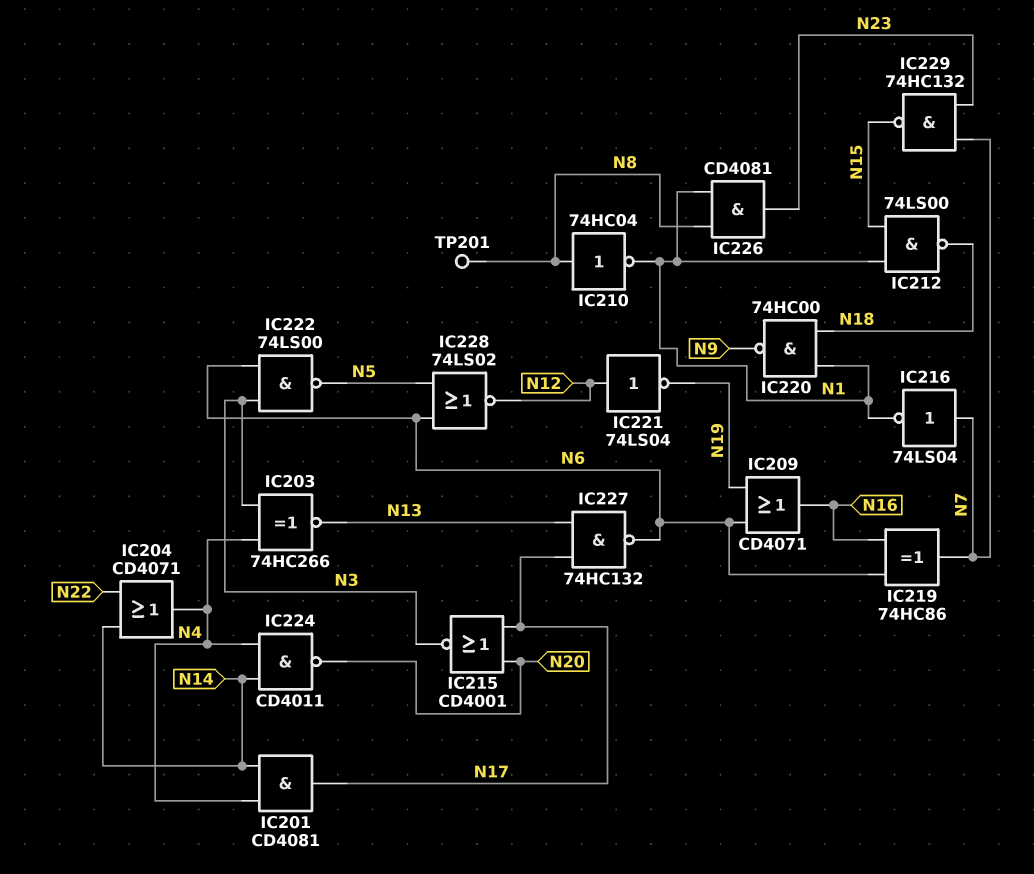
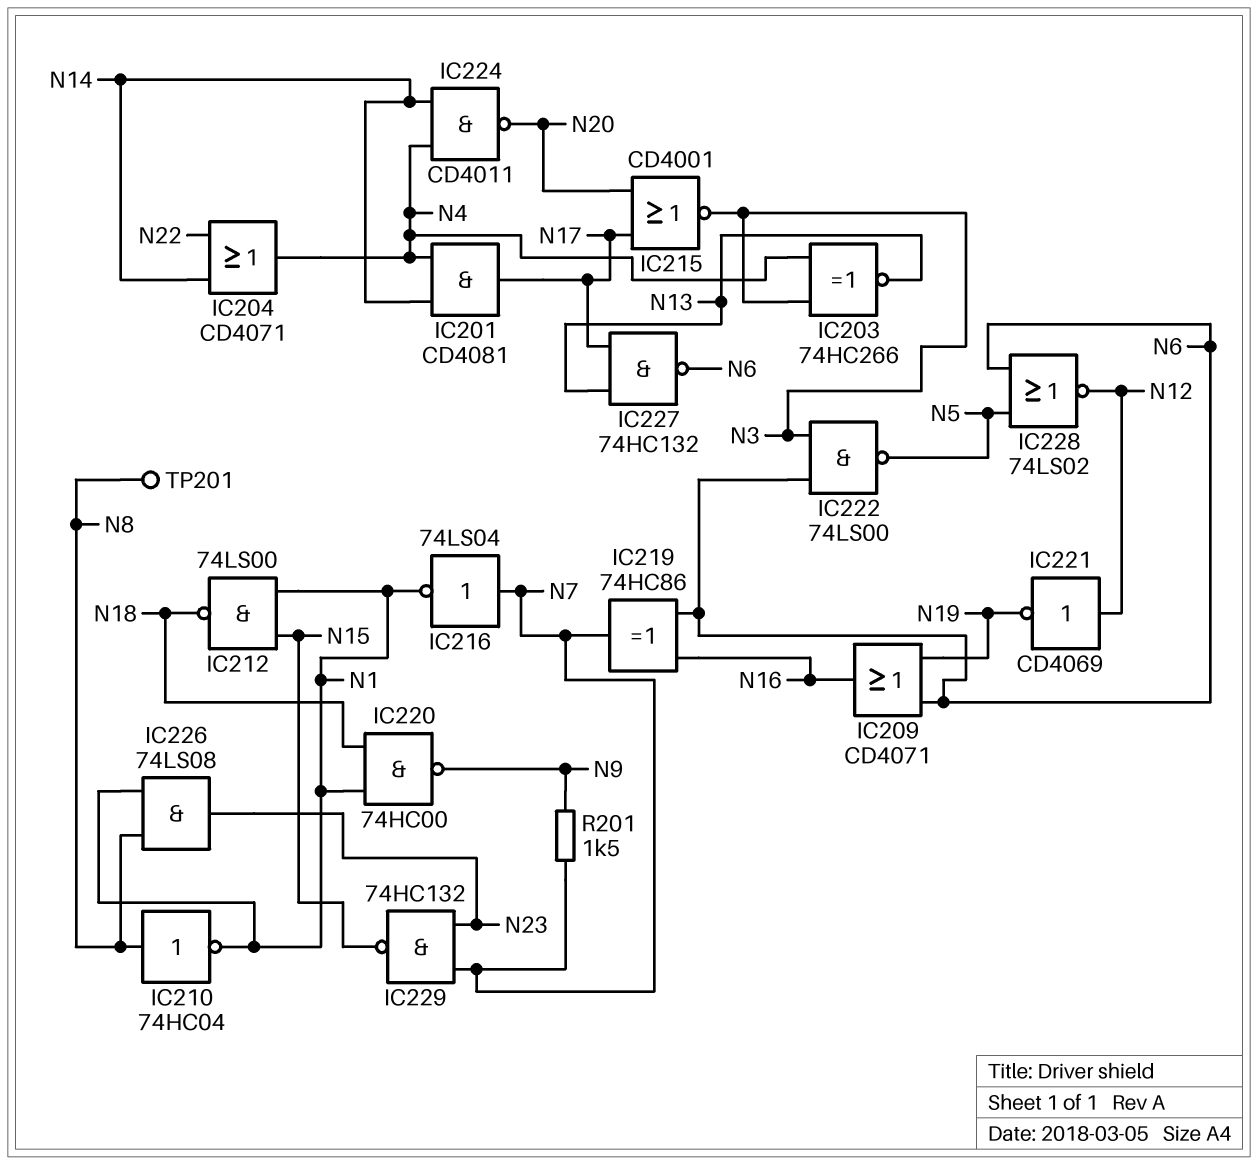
IC221: NOT 74LS04 (in N12, out N19) -> NOT CD4069 (in N12, out N19)
IC226: AND CD4081 (in N1, in N8, out N23) -> AND 74LS08 (in N1, in N8, out N23)
R201: none -> 1.5k (N7, N9)

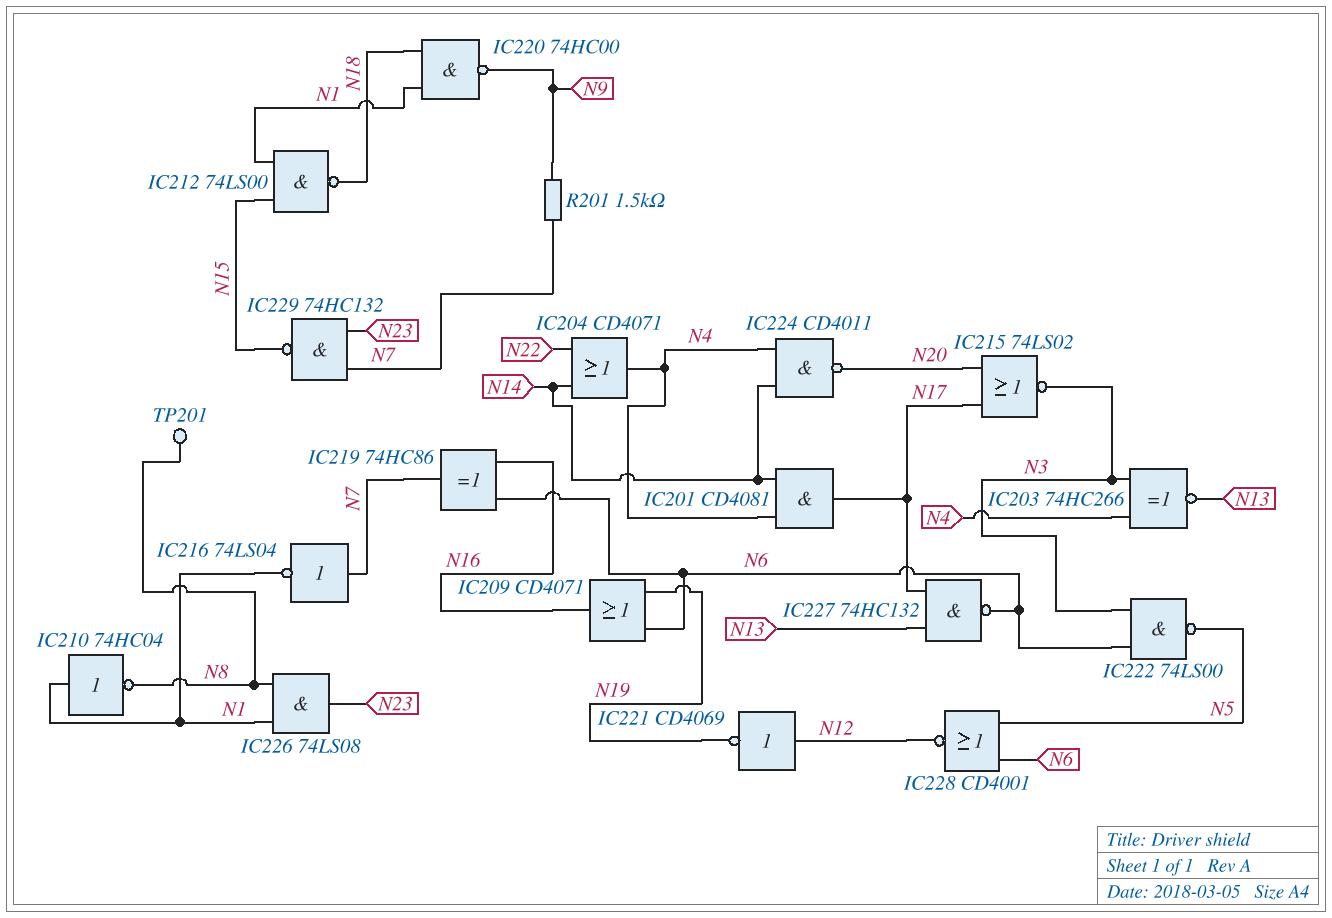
IC210: NOT 74HC04 (in N8, out N1) -> NOT 74HC04 (in N1, out N8)
IC215: NOR CD4001 (in N17, in N20, out N3) -> NOR 74LS02 (in N17, in N20, out N3)
IC228: NOR 74LS02 (in N5, in N6, out N12) -> NOR CD4001 (in N5, in N6, out N12)

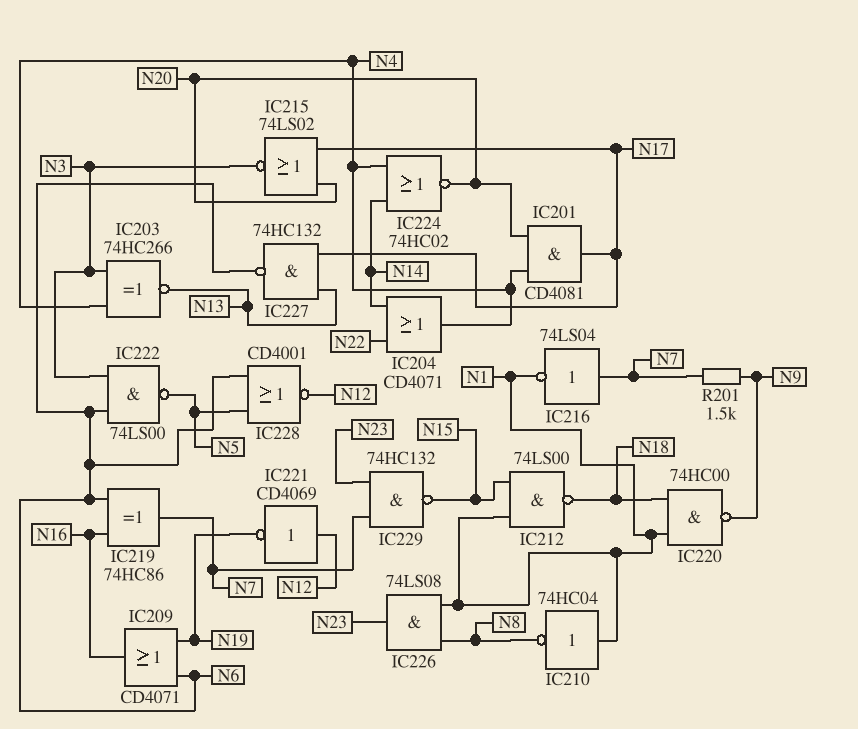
IC201: AND CD4081 (in N4, in N14, out N17) -> AND CD4081 (in N4, in N20, out N17)
IC224: NAND CD4011 (in N4, in N14, out N20) -> NOR 74HC02 (in N4, in N14, out N20)
TP201: test point (N8) -> none

